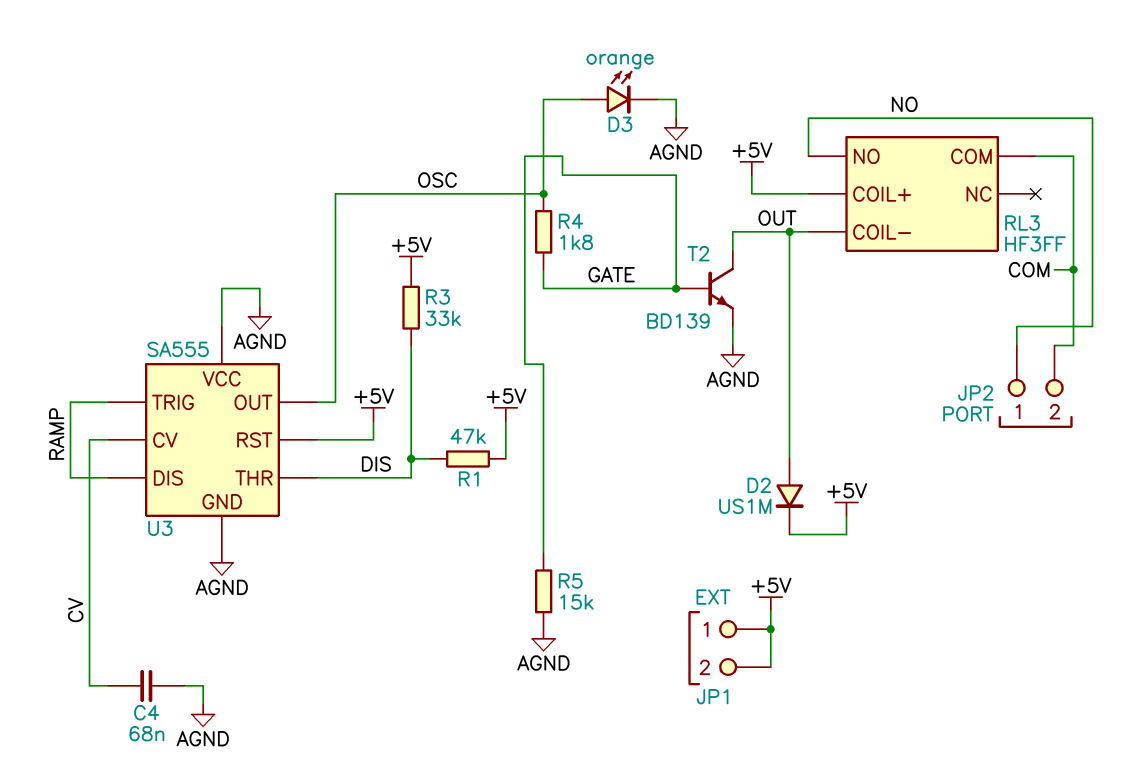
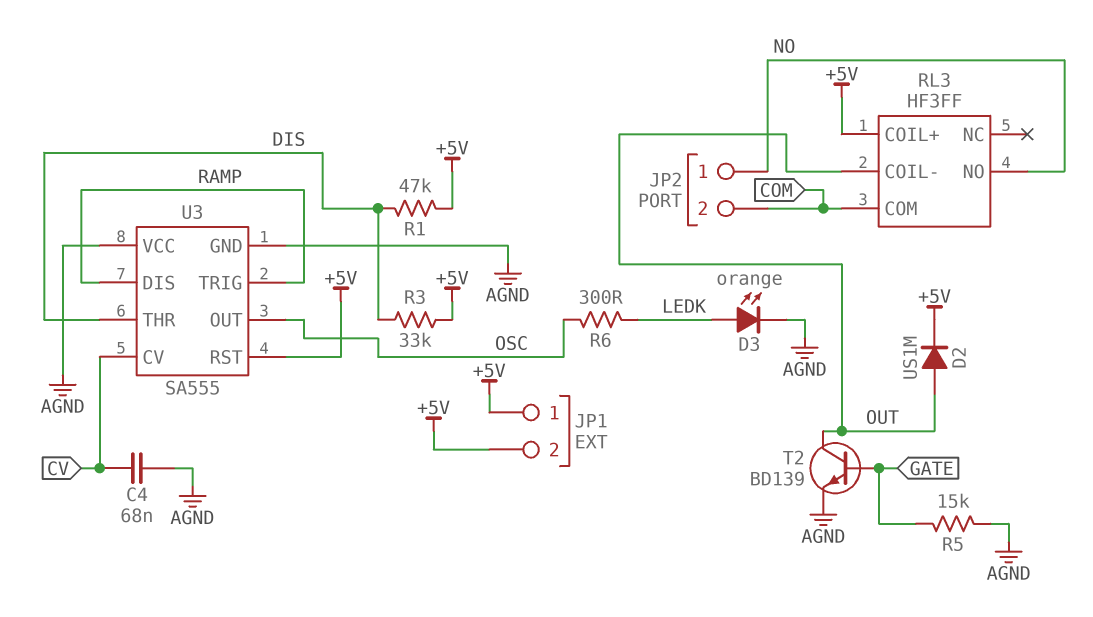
D3: LED orange (A OSC, K AGND) -> LED orange (A LEDK, K AGND)
R4: 1.8k (GATE, OSC) -> none
R6: none -> 300 (LEDK, OSC)

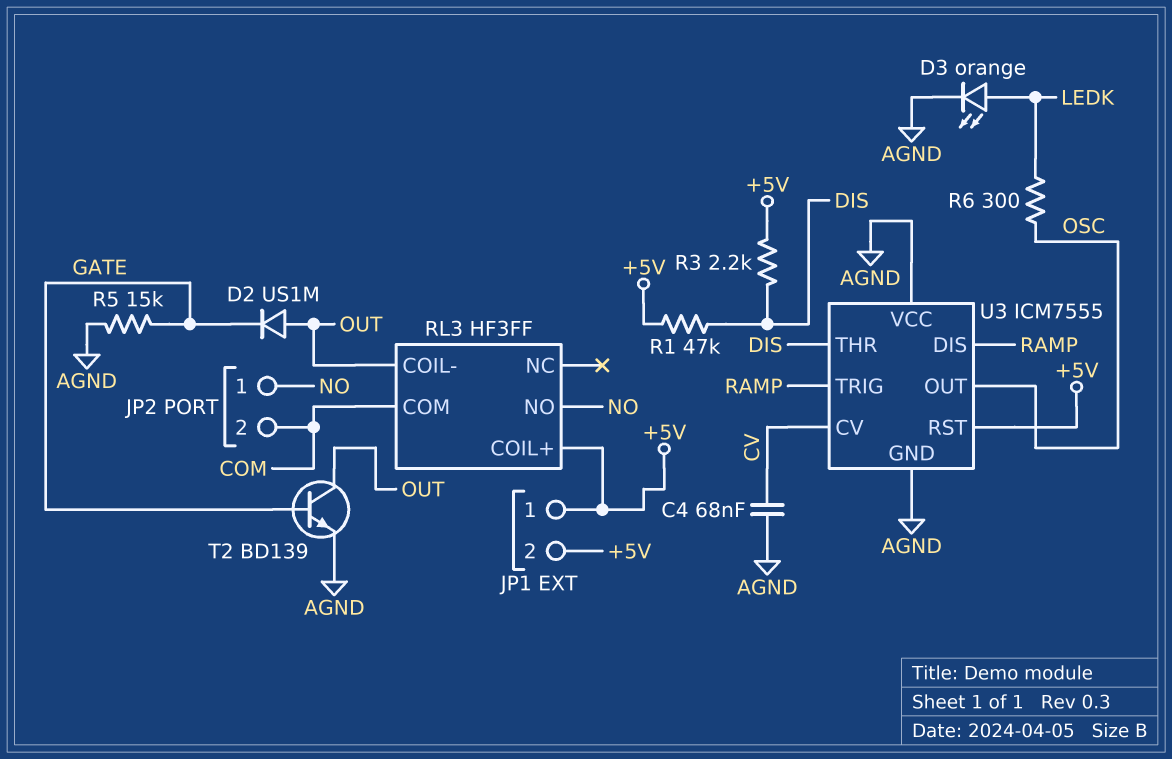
D2: diode US1M (A OUT, K +5V) -> diode US1M (A OUT, K GATE)
R3: 33k (+5V, DIS) -> 2.2k (+5V, DIS)
U3: SA555 -> ICM7555

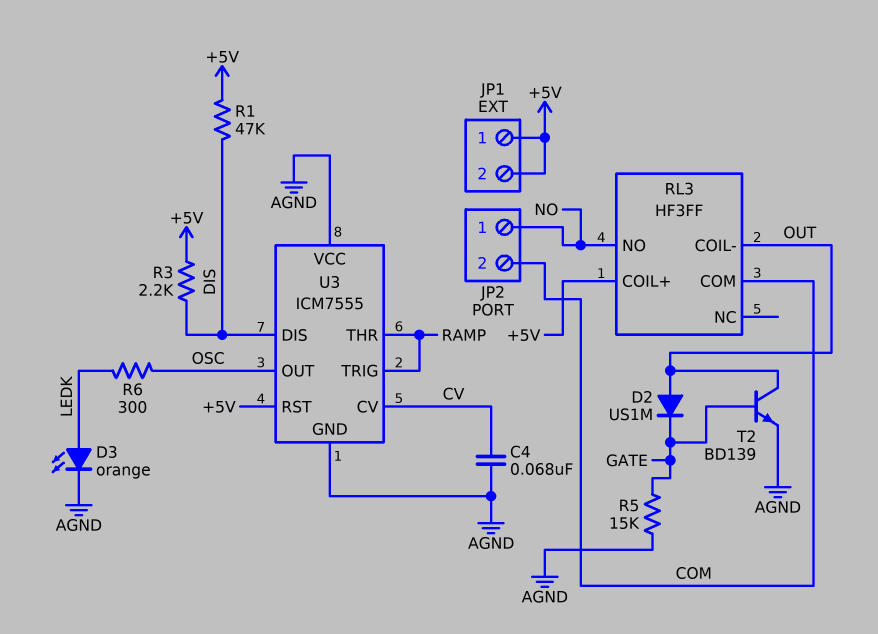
U3 pin DIS: RAMP -> DIS
U3 pin THR: DIS -> RAMP

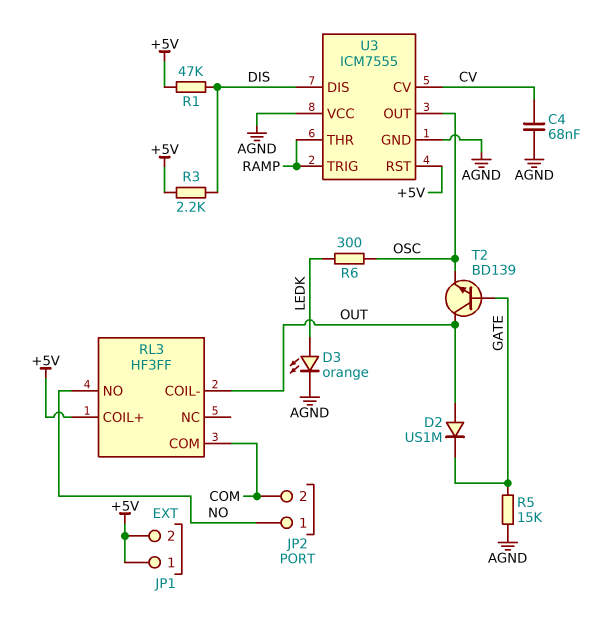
T2: NPN BD139 (B GATE, C OUT, E AGND) -> NPN BD139 (B GATE, C OUT, E OSC)

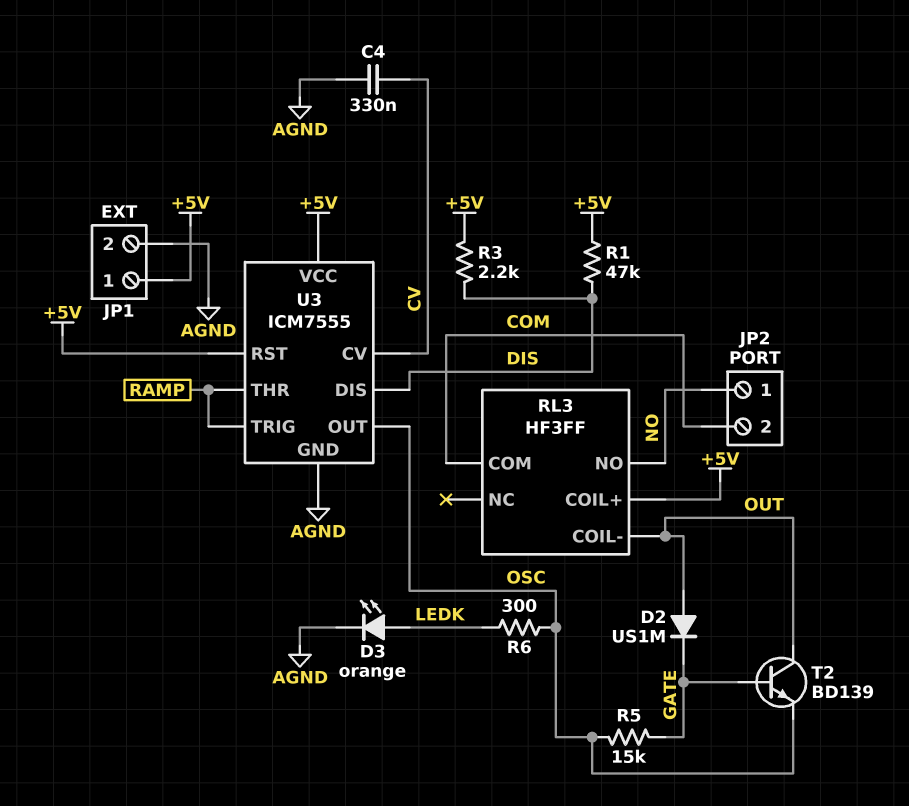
C4: 68nF (AGND, CV) -> 330nF (AGND, CV)
JP1 pin 2: +5V -> AGND
R5: 15k (AGND, GATE) -> 15k (GATE, OSC)
U3 pin VCC: AGND -> +5V

